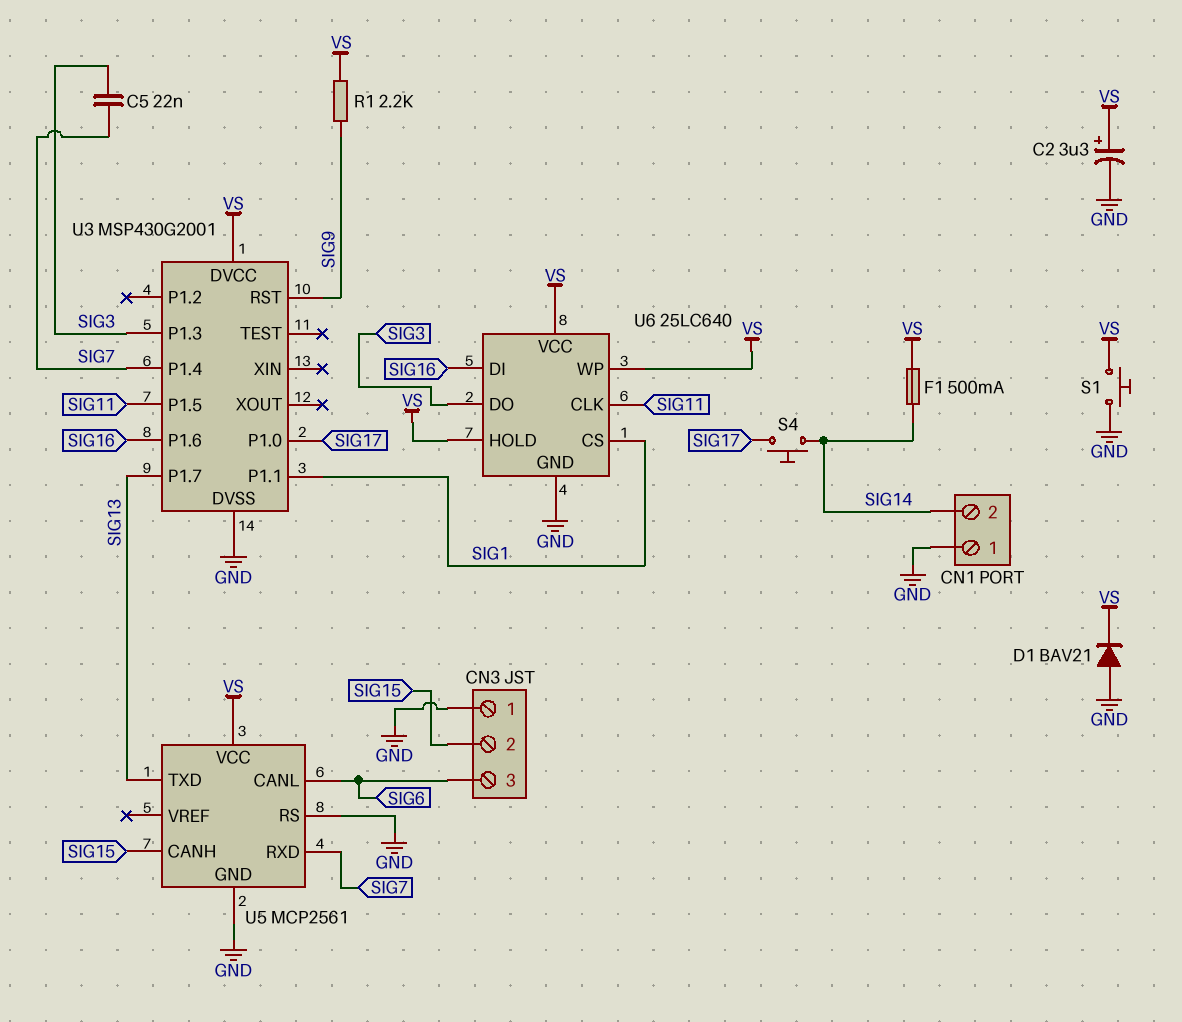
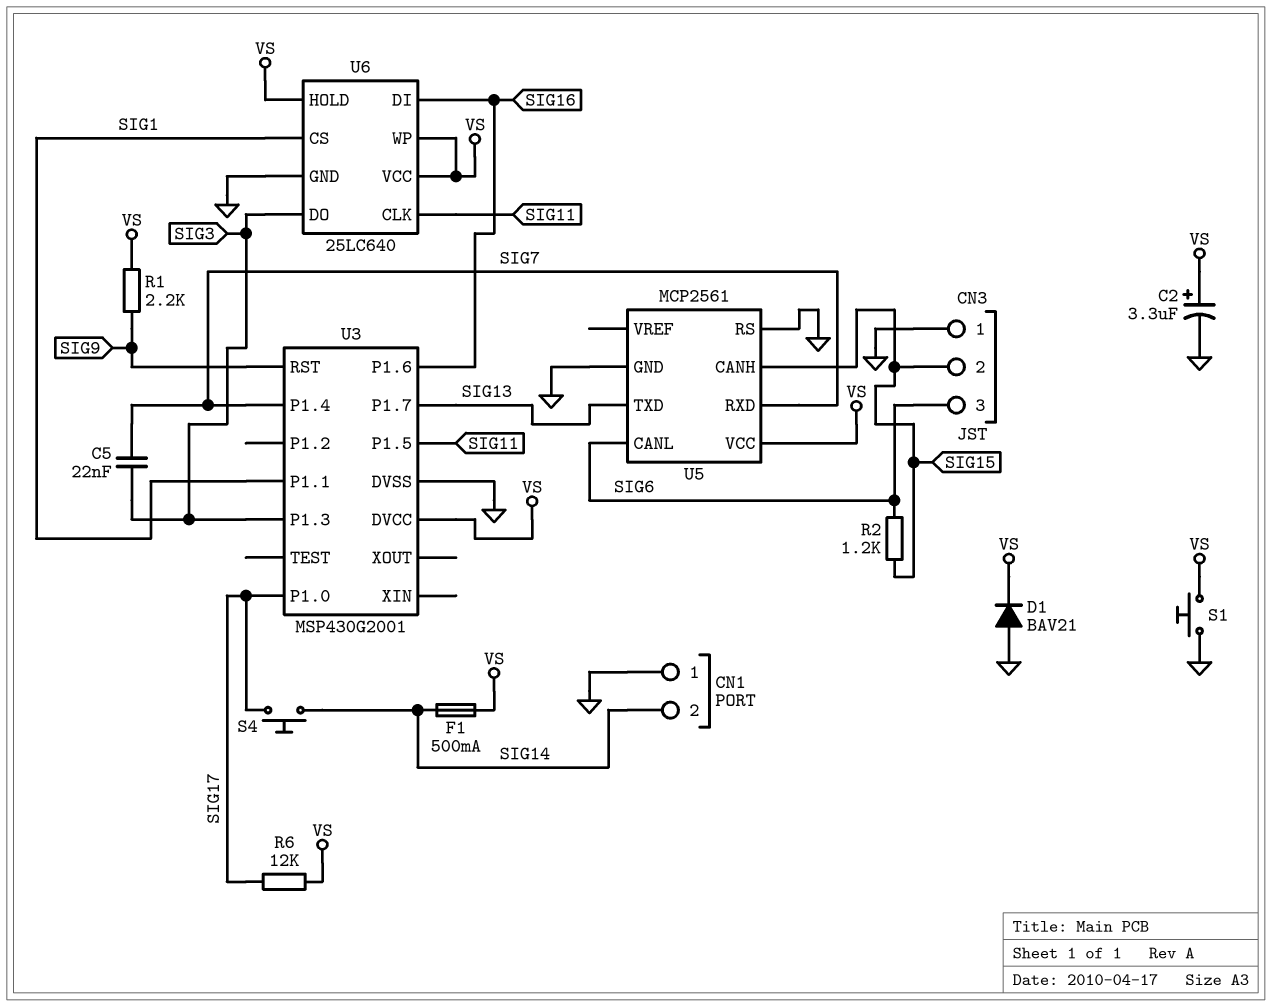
R2: none -> 1.2k (SIG6, SIG15)
R6: none -> 12k (SIG17, VS)

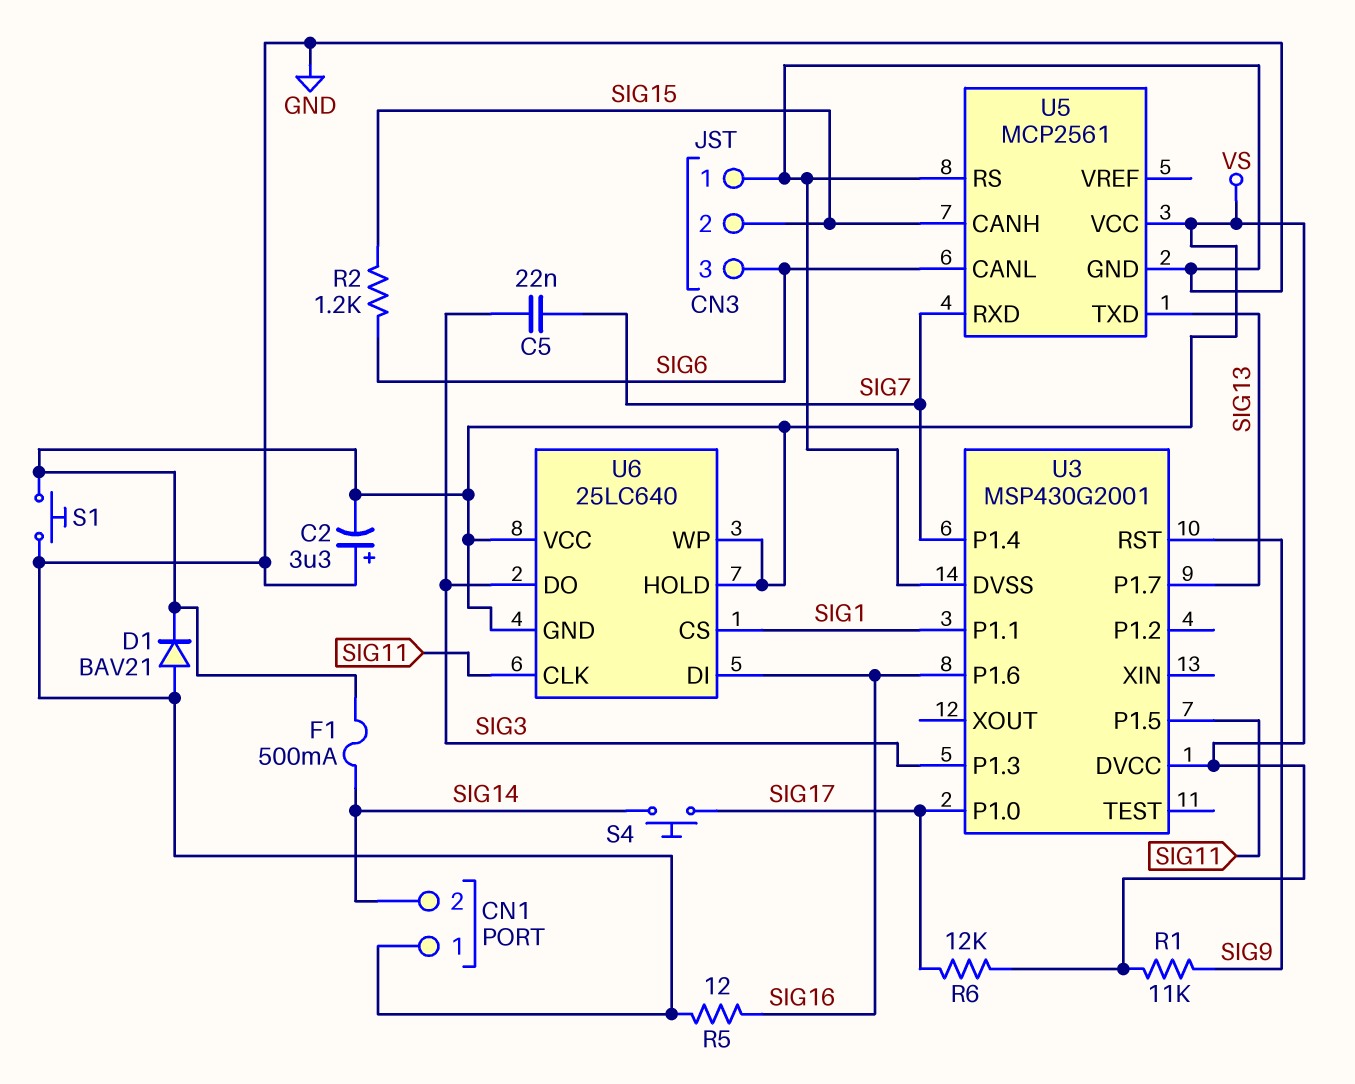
C2: 3.3uF (plus VS, minus GND) -> 3.3uF (plus GND, minus VS)
R1: 2.2k (SIG9, VS) -> 11k (SIG9, VS)
R5: none -> 12 (GND, SIG16)
U6 pin GND: GND -> VS

